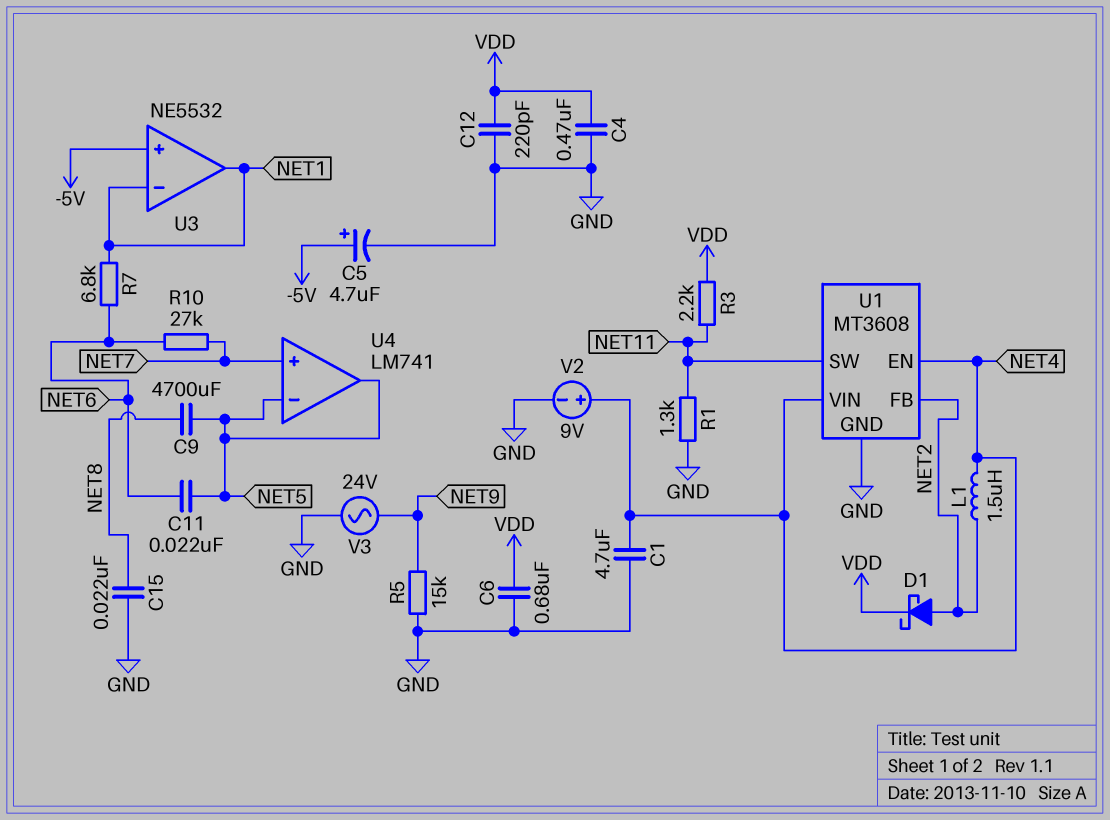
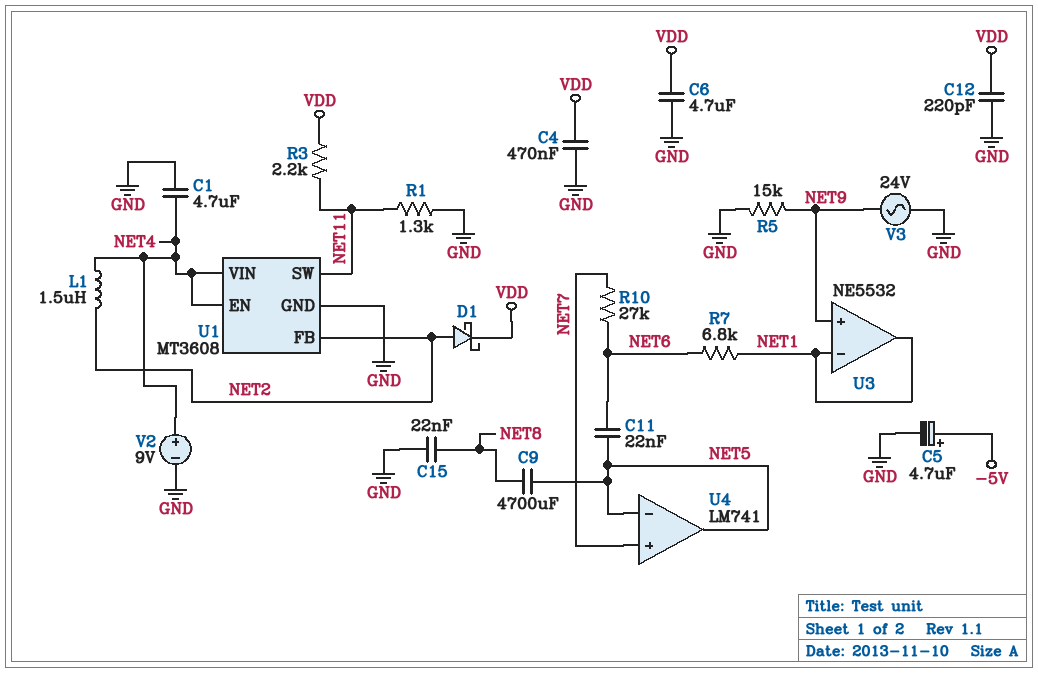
C6: 680nF (GND, VDD) -> 4.7uF (GND, VDD)
U3 pin in+: -5V -> NET9

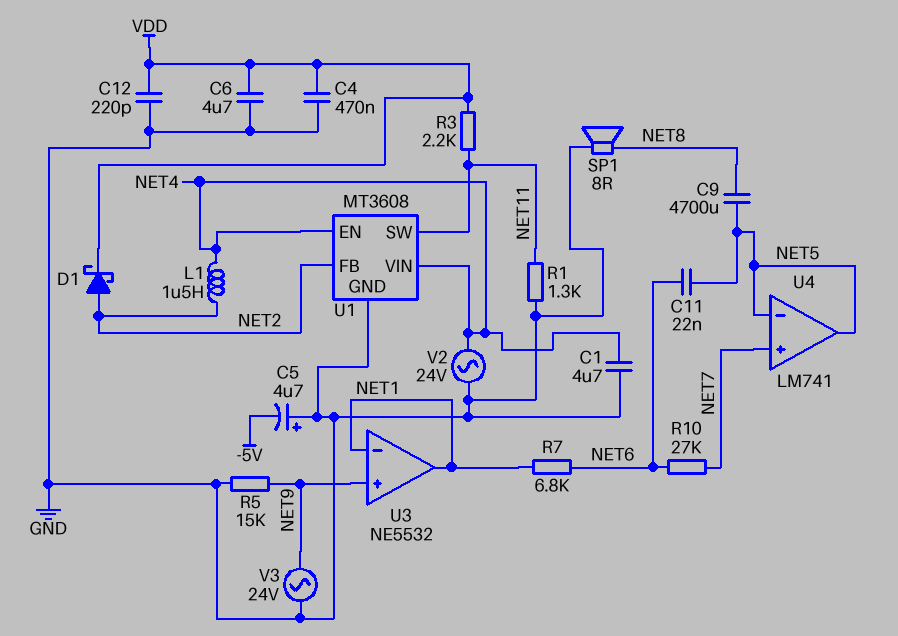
C5: 4.7uF (plus -5V, minus GND) -> 4.7uF (plus GND, minus -5V)
C15: 22nF (GND, NET8) -> none
SP1: none -> speaker 8R (GND, NET8)
V2: 9V (plus NET4, minus GND) -> AC 24V (GND, NET4)

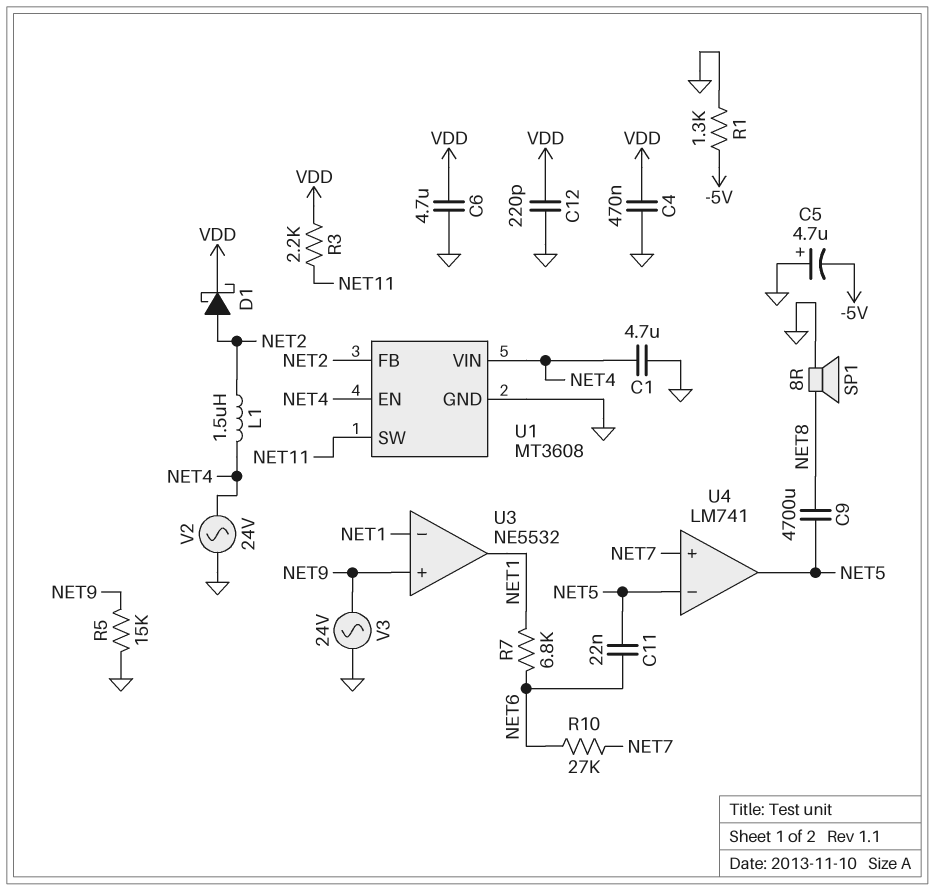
R1: 1.3k (GND, NET11) -> 1.3k (-5V, GND)

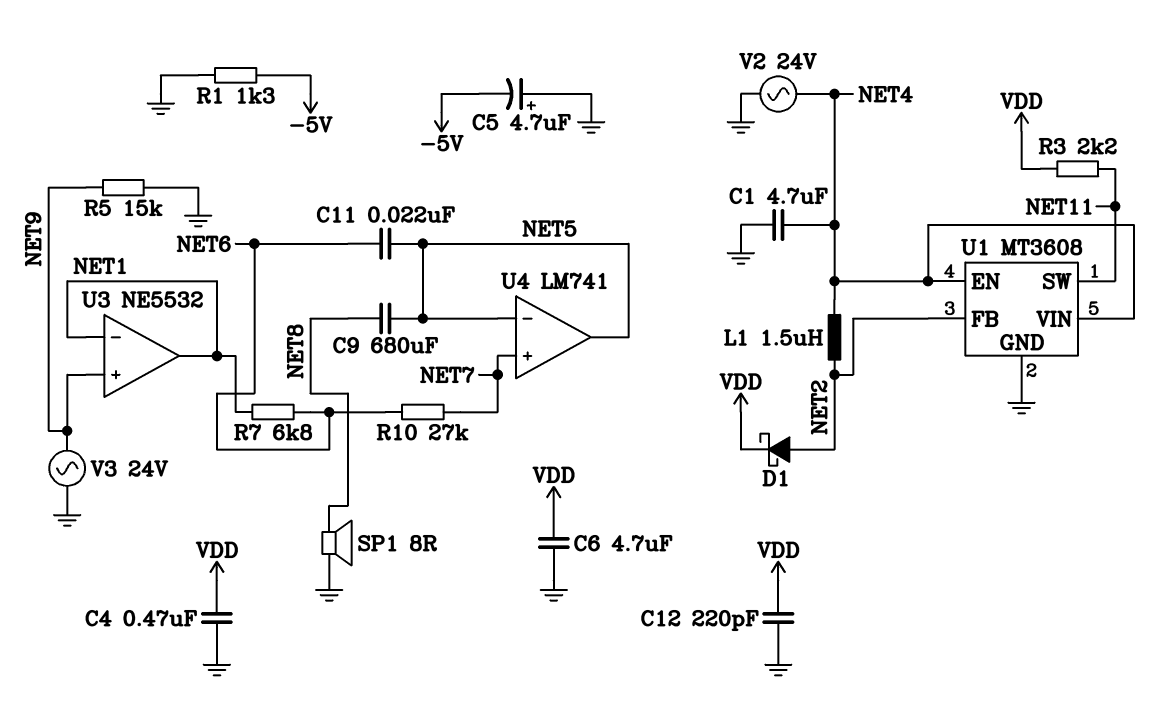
C9: 4700uF (NET5, NET8) -> 680uF (NET5, NET8)

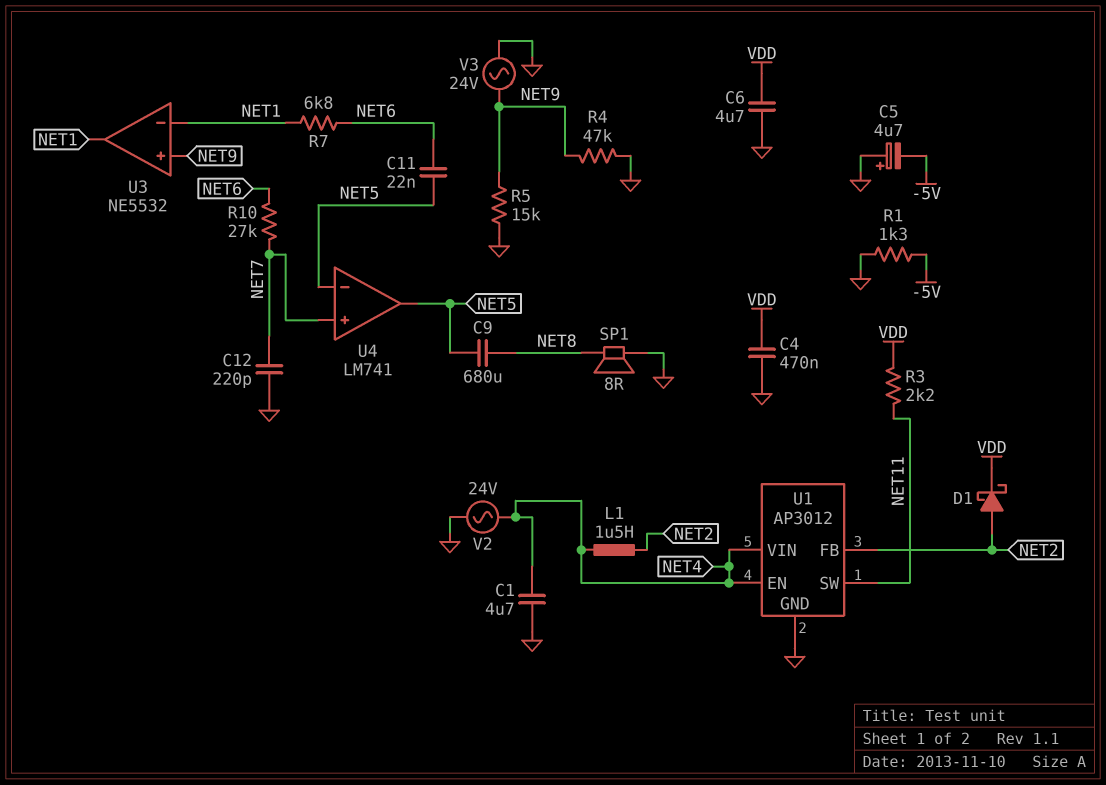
C12: 220pF (GND, VDD) -> 220pF (GND, NET7)
R4: none -> 47k (GND, NET9)
U1: MT3608 -> AP3012

